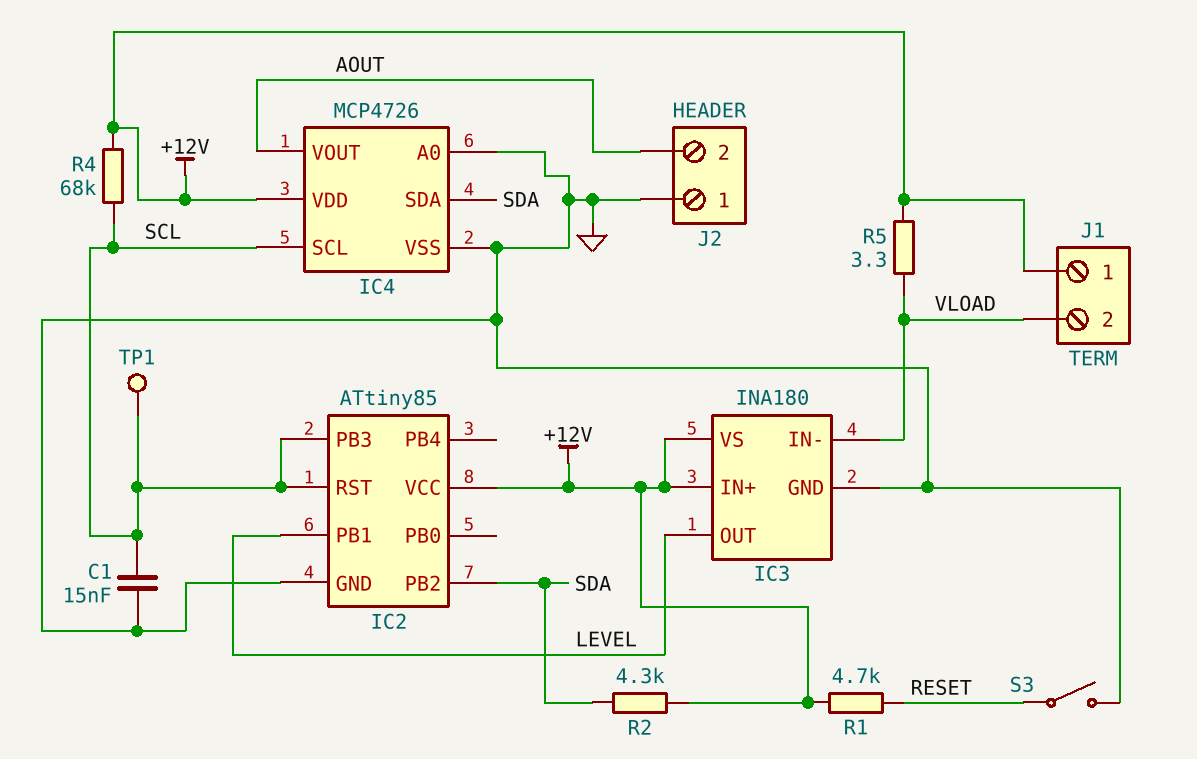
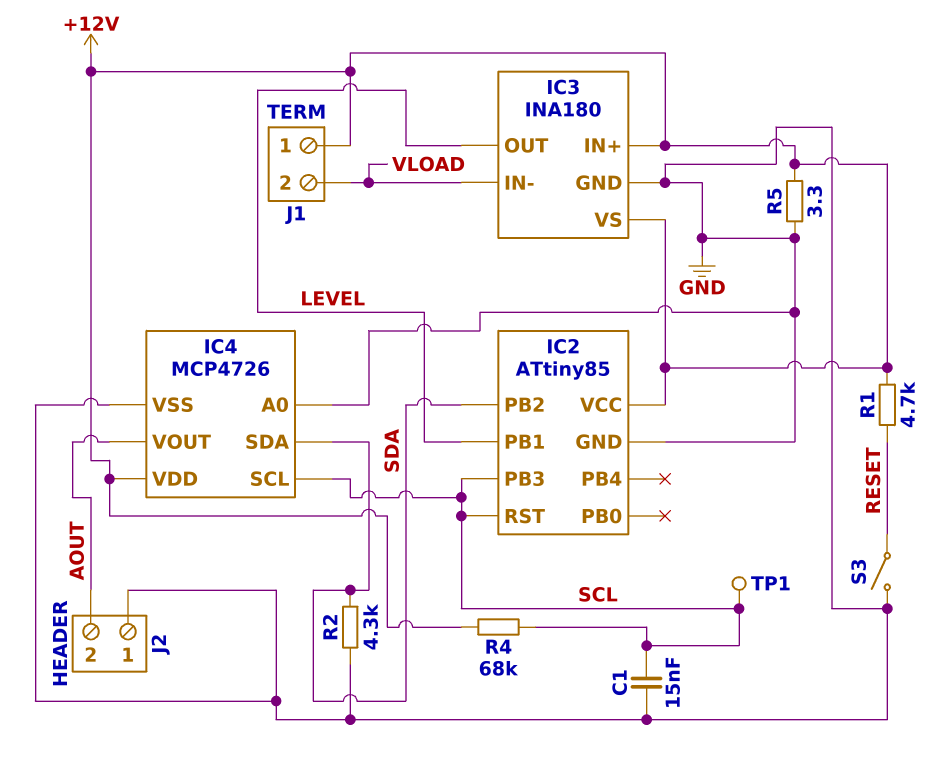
R2: 4.3k (+12V, SDA) -> 4.3k (GND, SDA)
R5: 3.3 (+12V, VLOAD) -> 3.3 (+12V, GND)

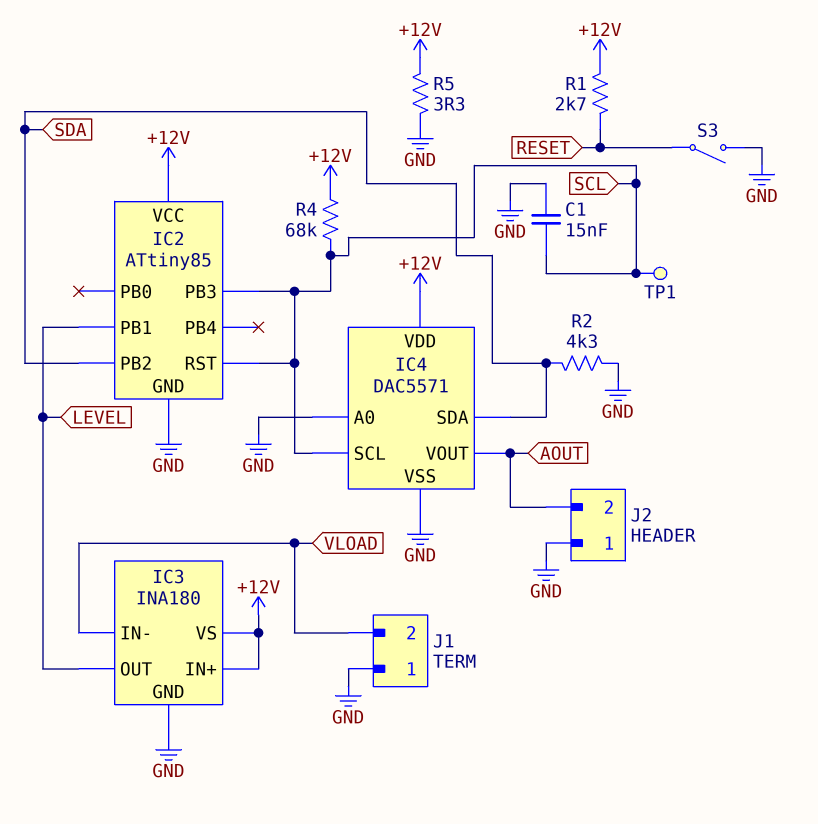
IC4: MCP4726 -> DAC5571
J1 pin 1: +12V -> GND
R1: 4.7k (+12V, RESET) -> 2.7k (+12V, RESET)

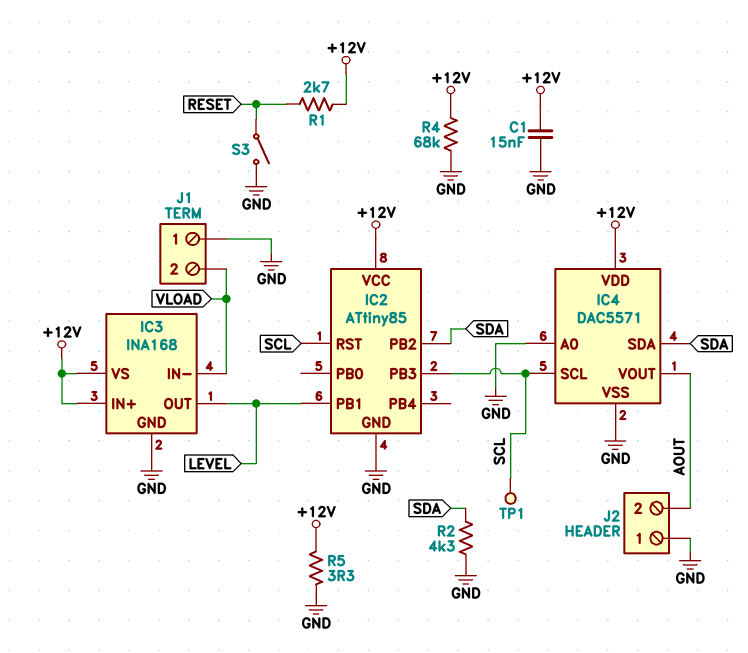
C1: 15nF (GND, SCL) -> 15nF (+12V, GND)
IC3: INA180 -> INA168
R4: 68k (+12V, SCL) -> 68k (+12V, GND)

